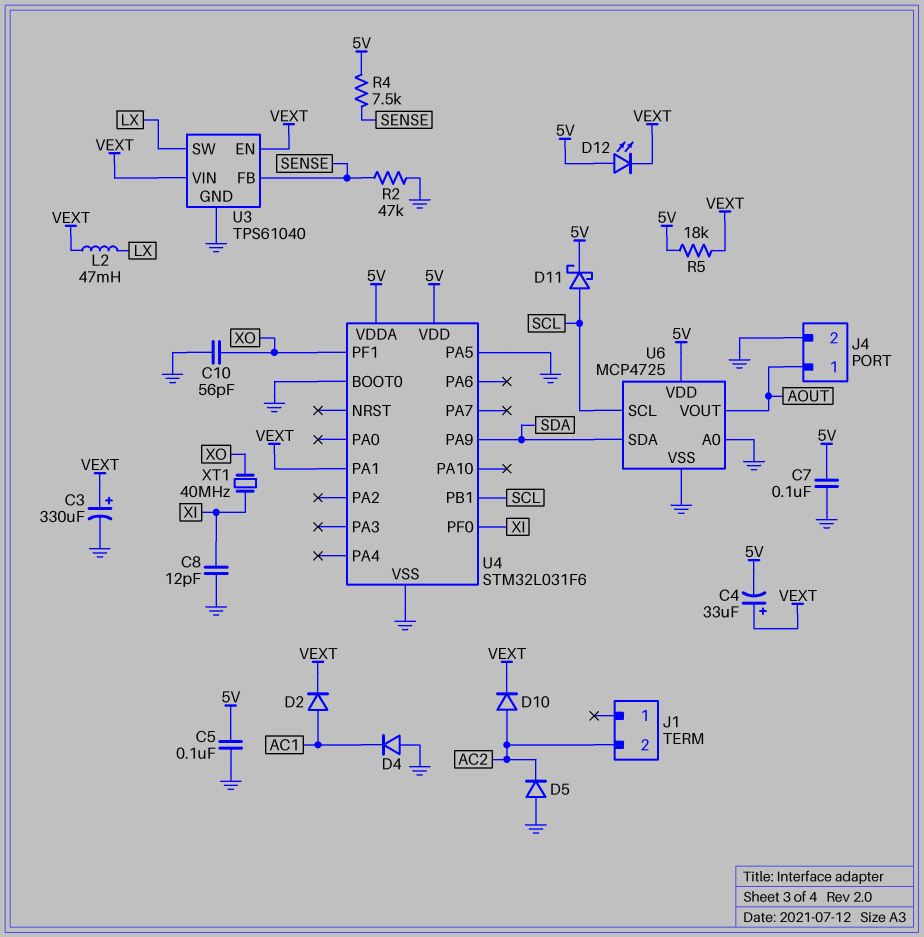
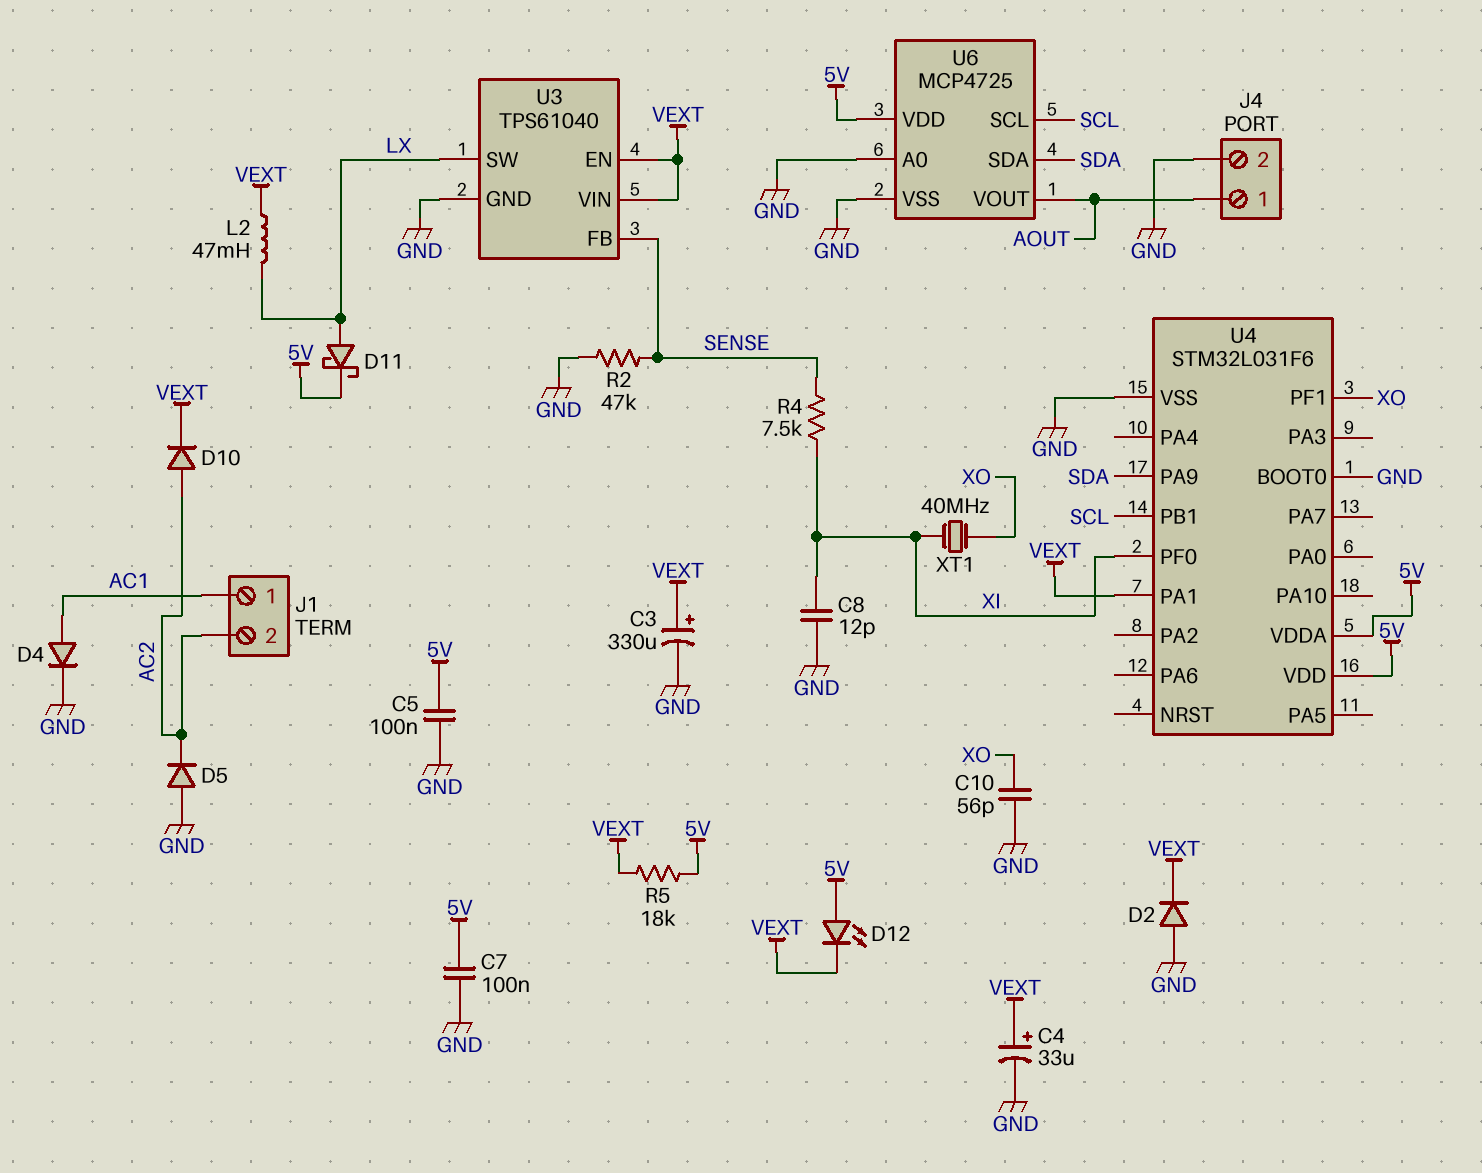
C4: 33uF (plus VEXT, minus 5V) -> 33uF (plus VEXT, minus GND)
D2: diode (A AC1, K VEXT) -> diode (A GND, K VEXT)
D4: diode (A GND, K AC1) -> diode (A AC1, K GND)
D11: schottky (A SCL, K 5V) -> schottky (A LX, K 5V)
J1 pin 1: none -> AC1
R4: 7.5k (5V, SENSE) -> 7.5k (SENSE, XI)
U4 pin PA5: GND -> none

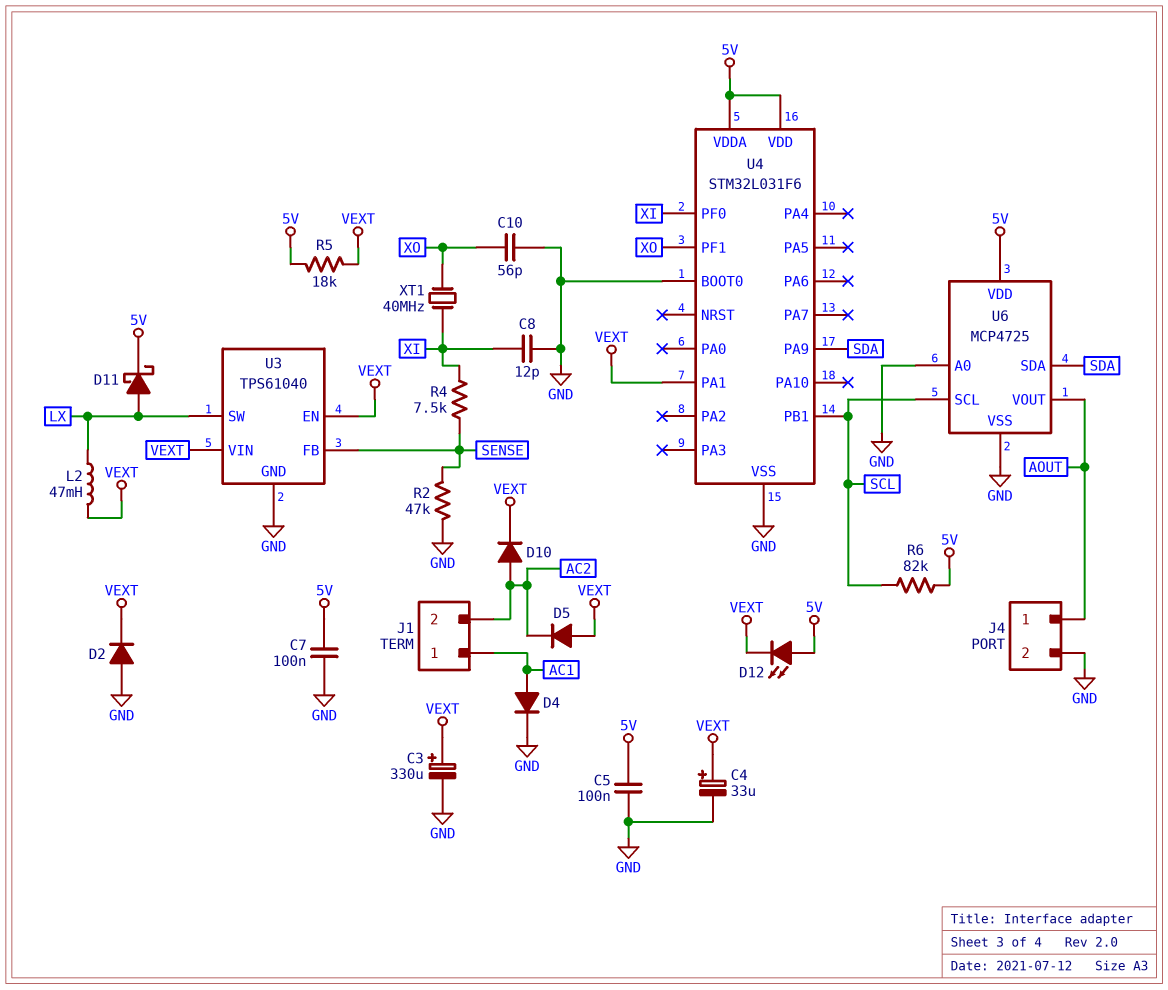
D5: diode (A GND, K AC2) -> diode (A VEXT, K AC2)
R6: none -> 82k (5V, SCL)

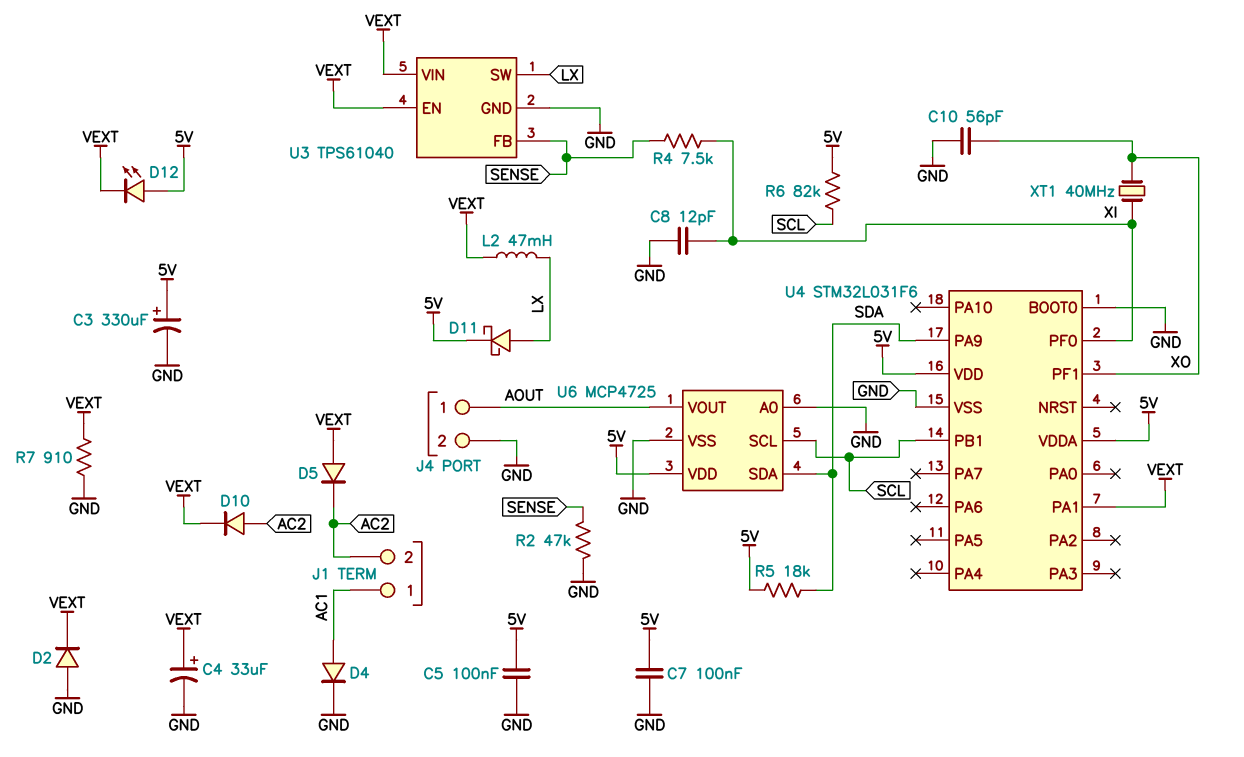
C3: 330uF (plus VEXT, minus GND) -> 330uF (plus 5V, minus GND)
R5: 18k (5V, VEXT) -> 18k (5V, SDA)
R7: none -> 910 (GND, VEXT)

